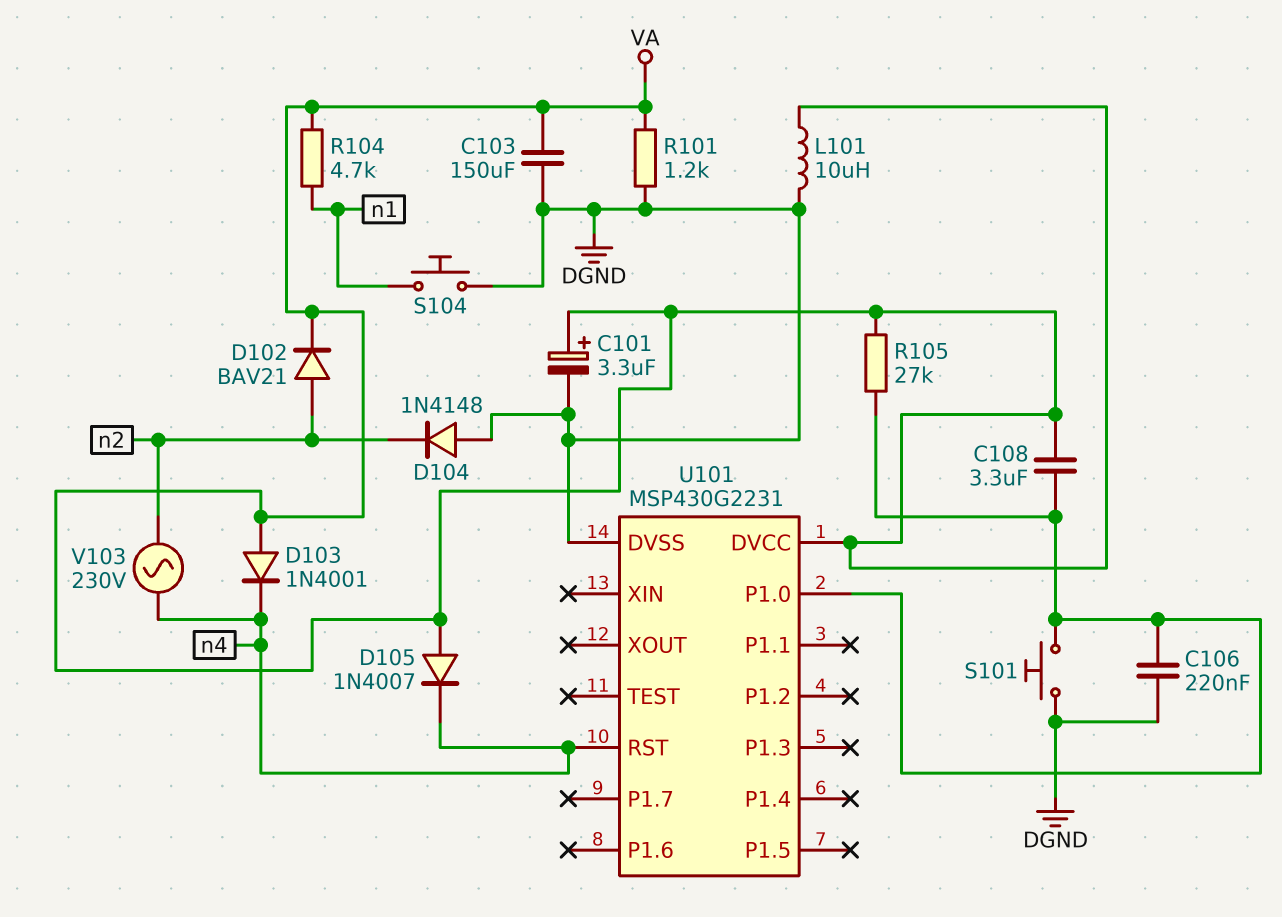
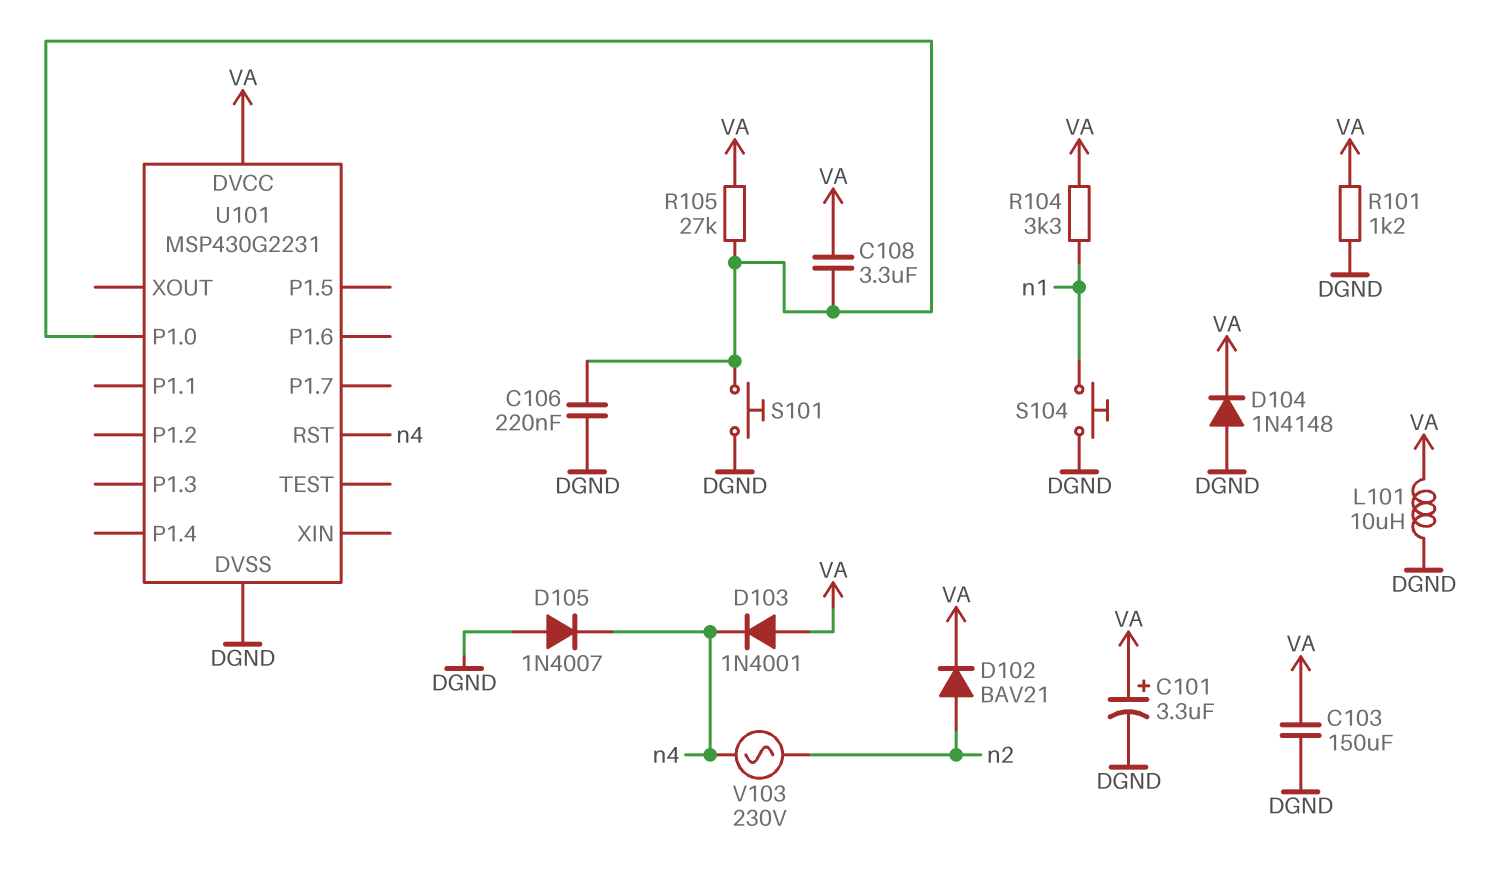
D104: diode 1N4148 (A DGND, K n2) -> diode 1N4148 (A DGND, K VA)
D105: diode 1N4007 (A VA, K n4) -> diode 1N4007 (A DGND, K n4)
R104: 4.7k (VA, n1) -> 3.3k (VA, n1)

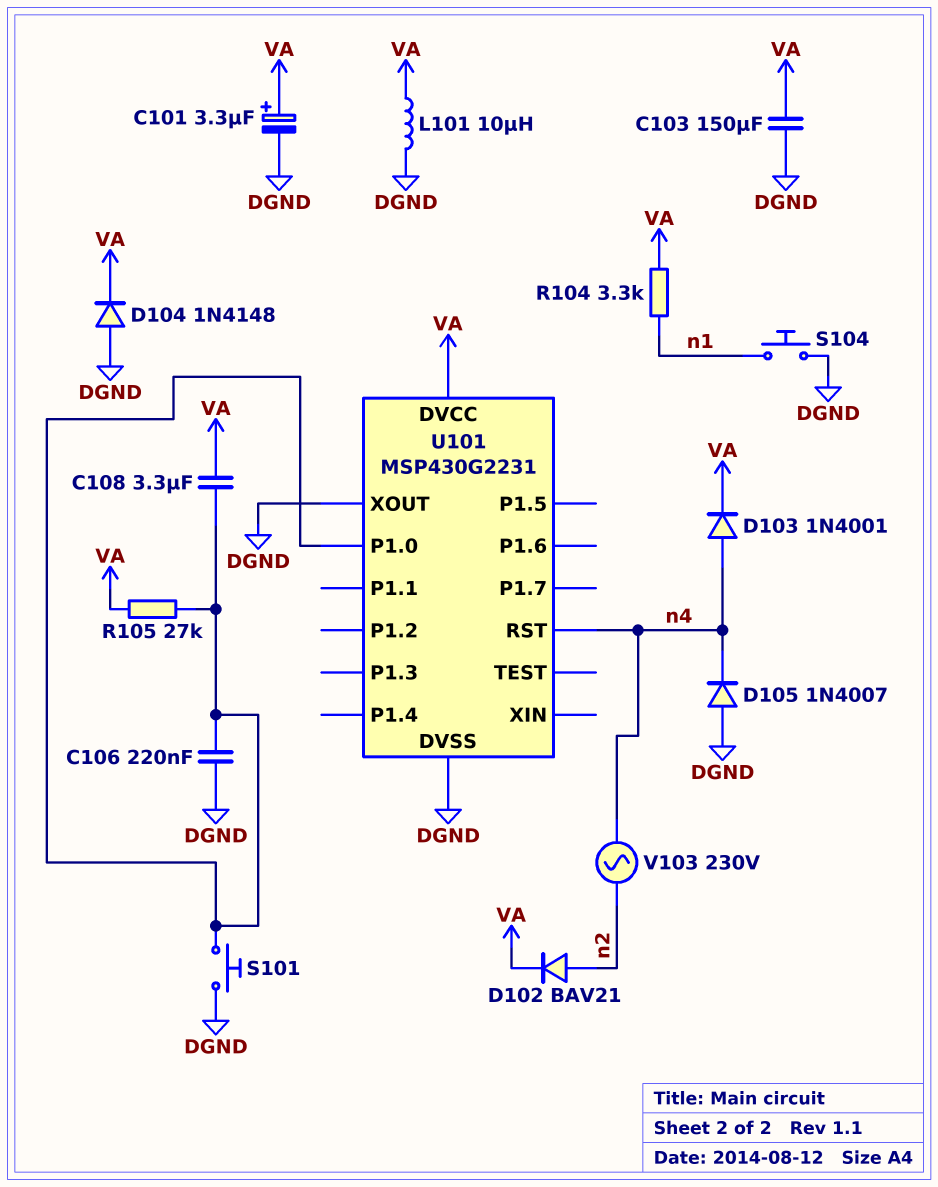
D103: diode 1N4001 (A VA, K n4) -> diode 1N4001 (A n4, K VA)
R101: 1.2k (DGND, VA) -> none
U101 pin XOUT: none -> DGND

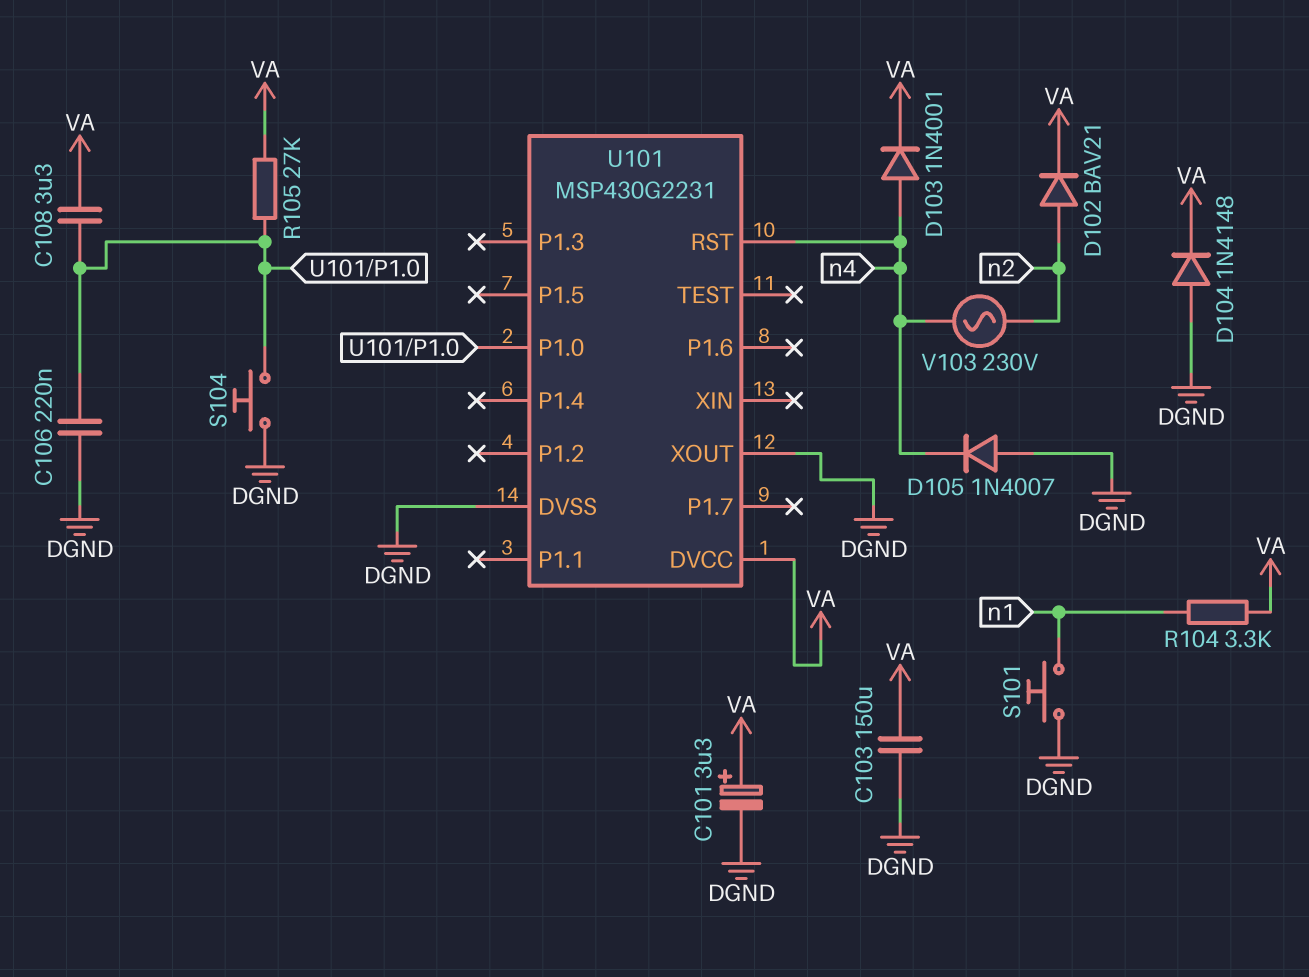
L101: 10uH (DGND, VA) -> none
S101: button (DGND, U101/P1.0) -> button (DGND, n1)
S104: button (DGND, n1) -> button (DGND, U101/P1.0)

